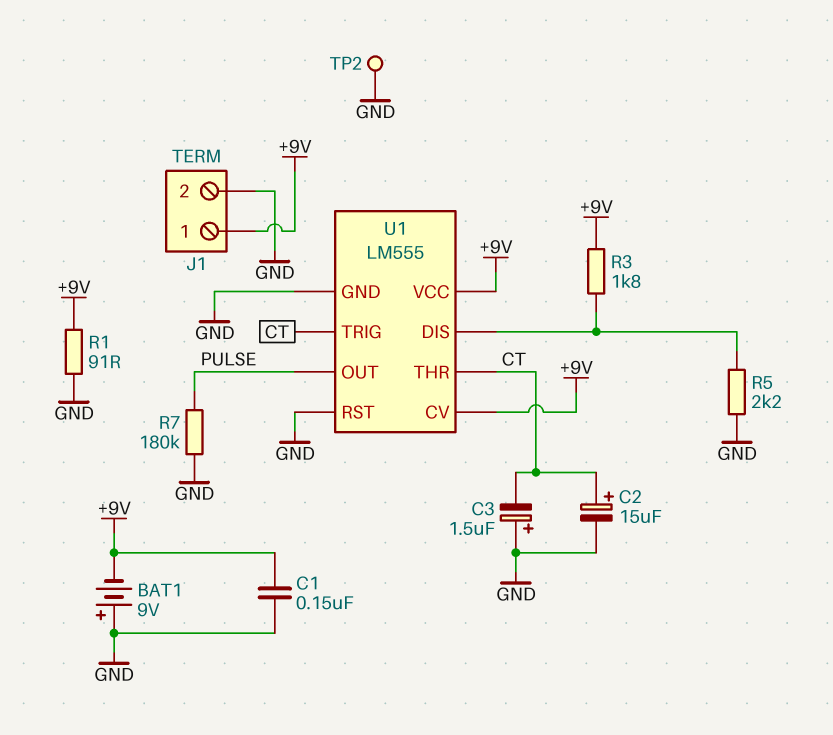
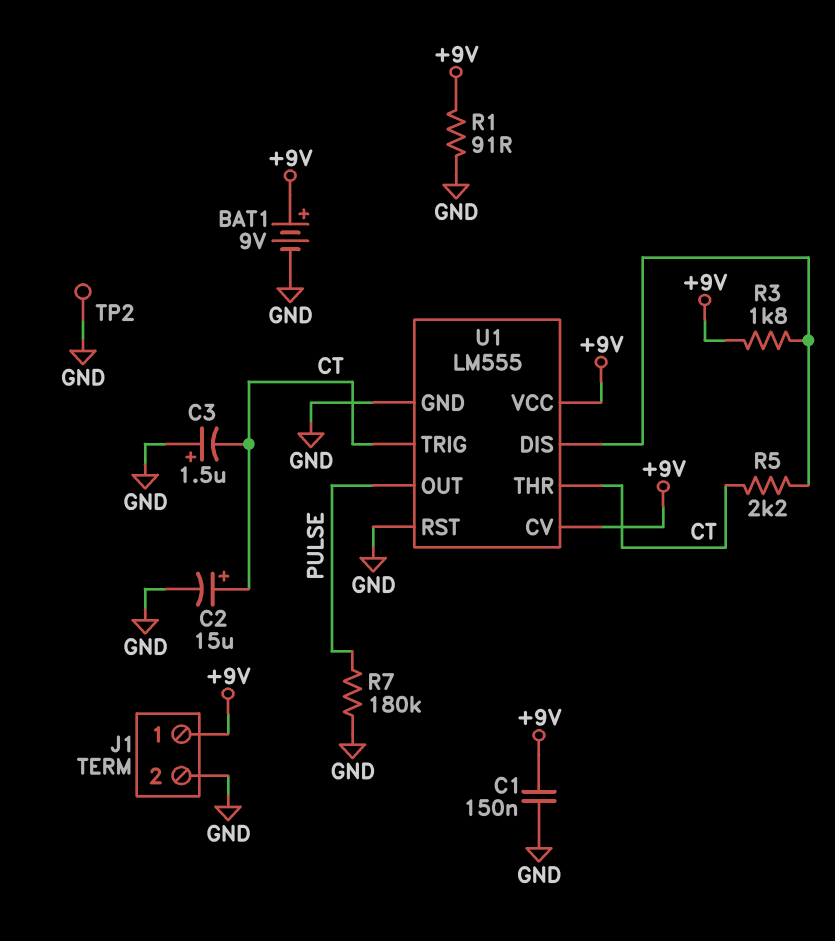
BAT1: 9V (plus GND, minus +9V) -> 9V (plus +9V, minus GND)
R5: 2.2k (GND, U1/DIS) -> 2.2k (CT, U1/DIS)

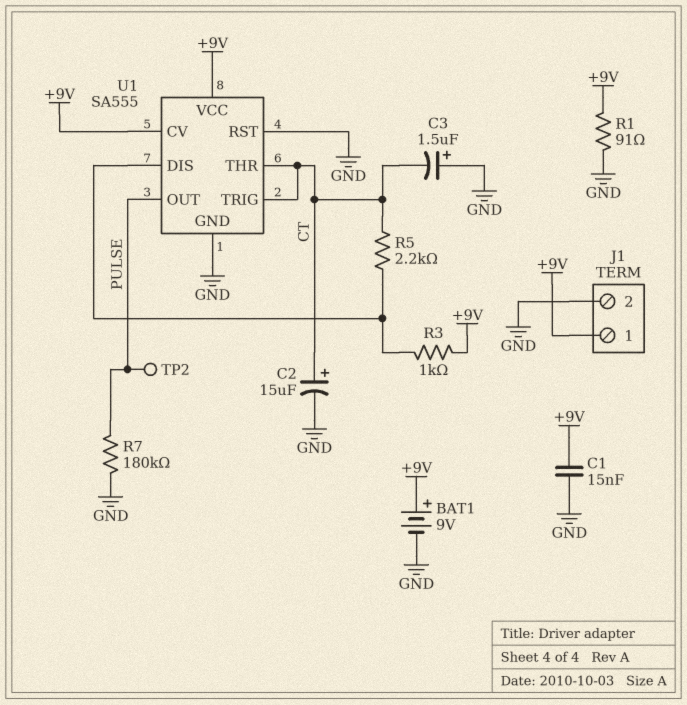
C1: 150nF (+9V, GND) -> 15nF (+9V, GND)
R3: 1.8k (+9V, U1/DIS) -> 1k (+9V, U1/DIS)
TP2: test point (GND) -> test point (PULSE)
U1: LM555 -> SA555

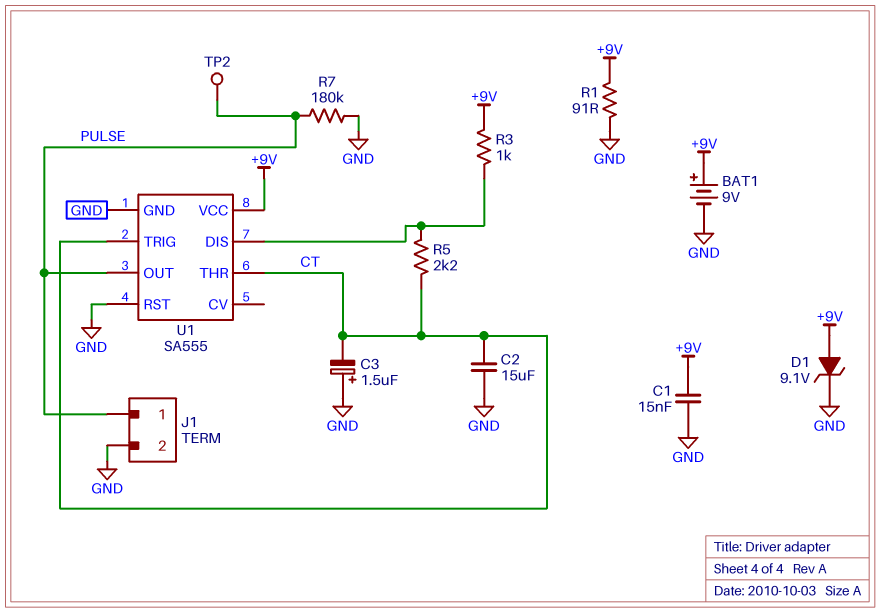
C2: 15uF (plus CT, minus GND) -> 15uF (CT, GND)
D1: none -> zener 9.1V (A +9V, K GND)
J1 pin 1: +9V -> PULSE
U1 pin CV: +9V -> none

